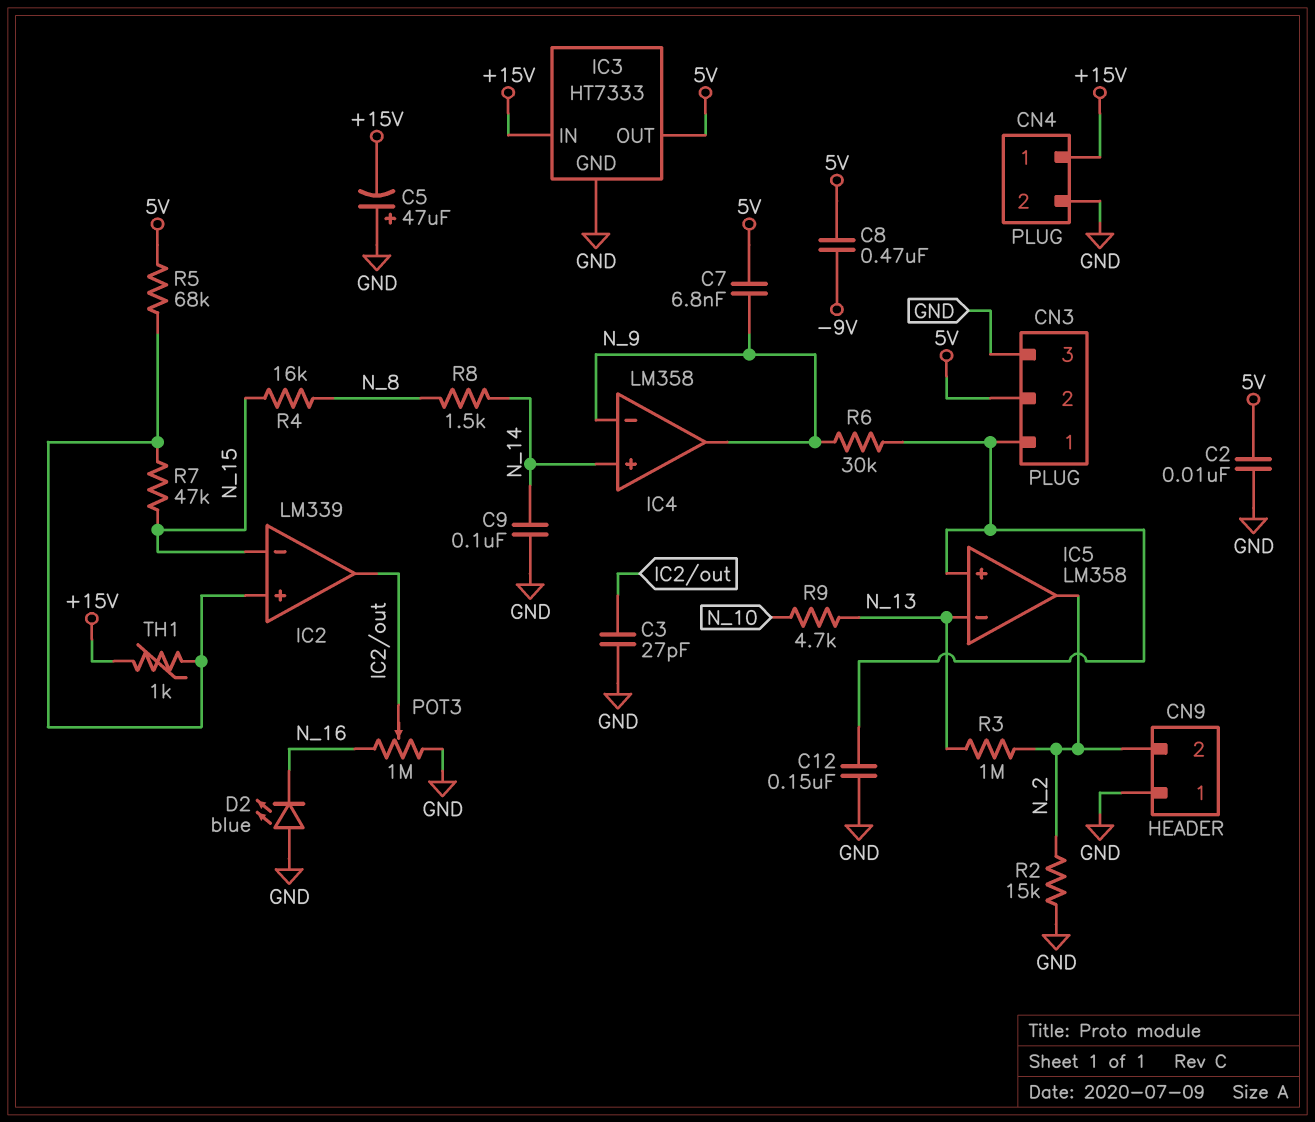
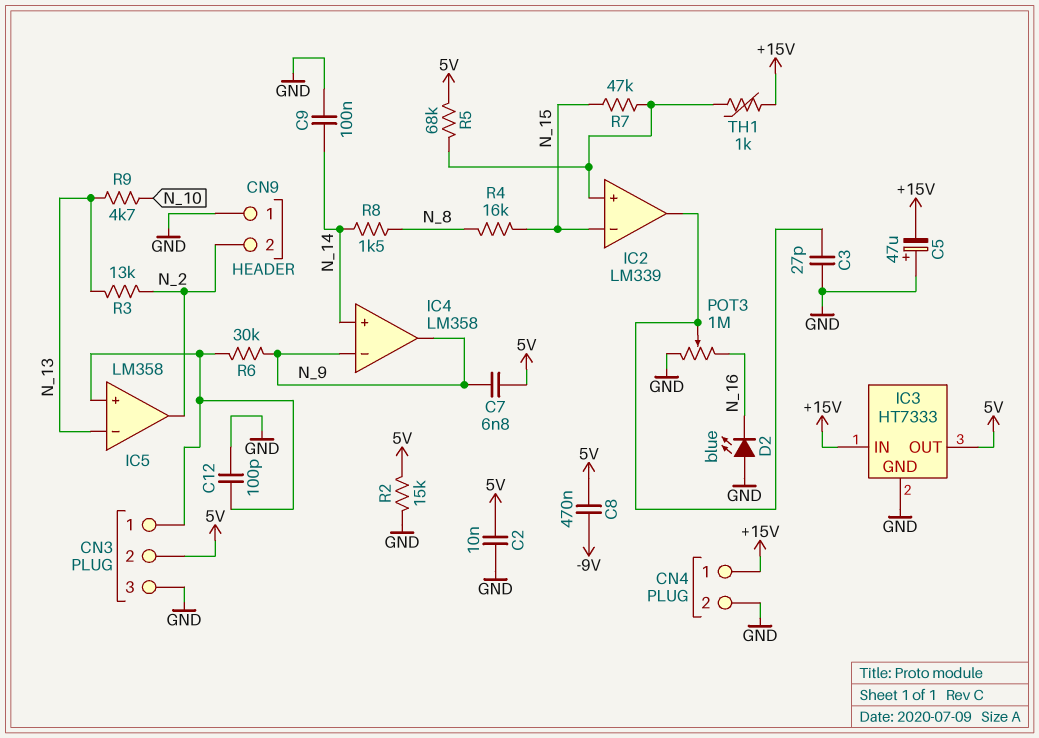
C12: 150nF (CN3/1, GND) -> 100pF (CN3/1, GND)
R2: 15k (GND, N_2) -> 15k (5V, GND)
R3: 1M (N_2, N_13) -> 13k (N_2, N_13)

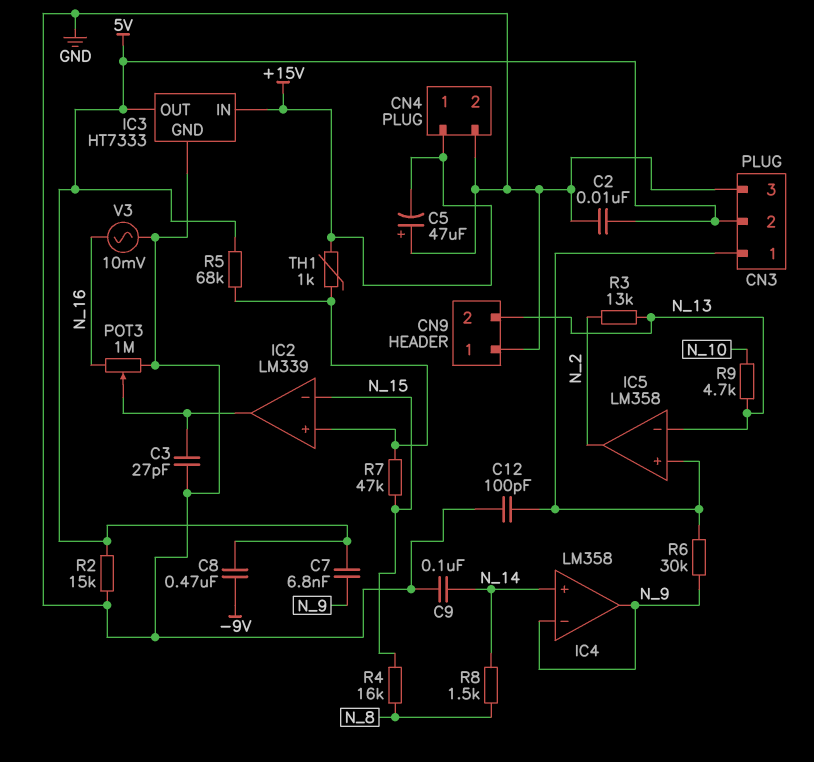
CN9 pin 2: N_2 -> N_13
D2: LED blue (A GND, K N_16) -> none
V3: none -> AC 10mV (GND, N_16)

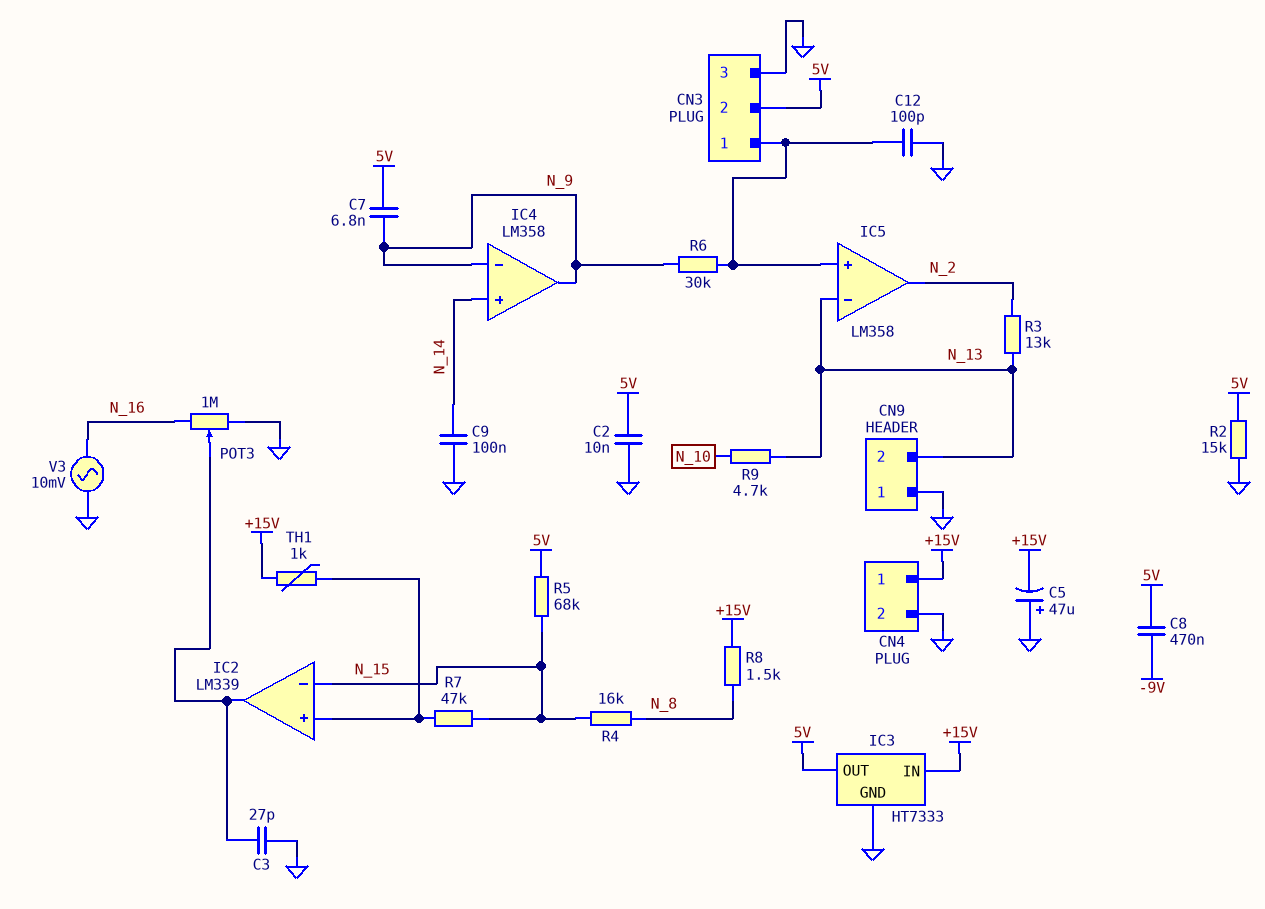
R5: 68k (5V, IC2/in+) -> 68k (5V, N_15)
R8: 1.5k (N_8, N_14) -> 1.5k (+15V, N_8)

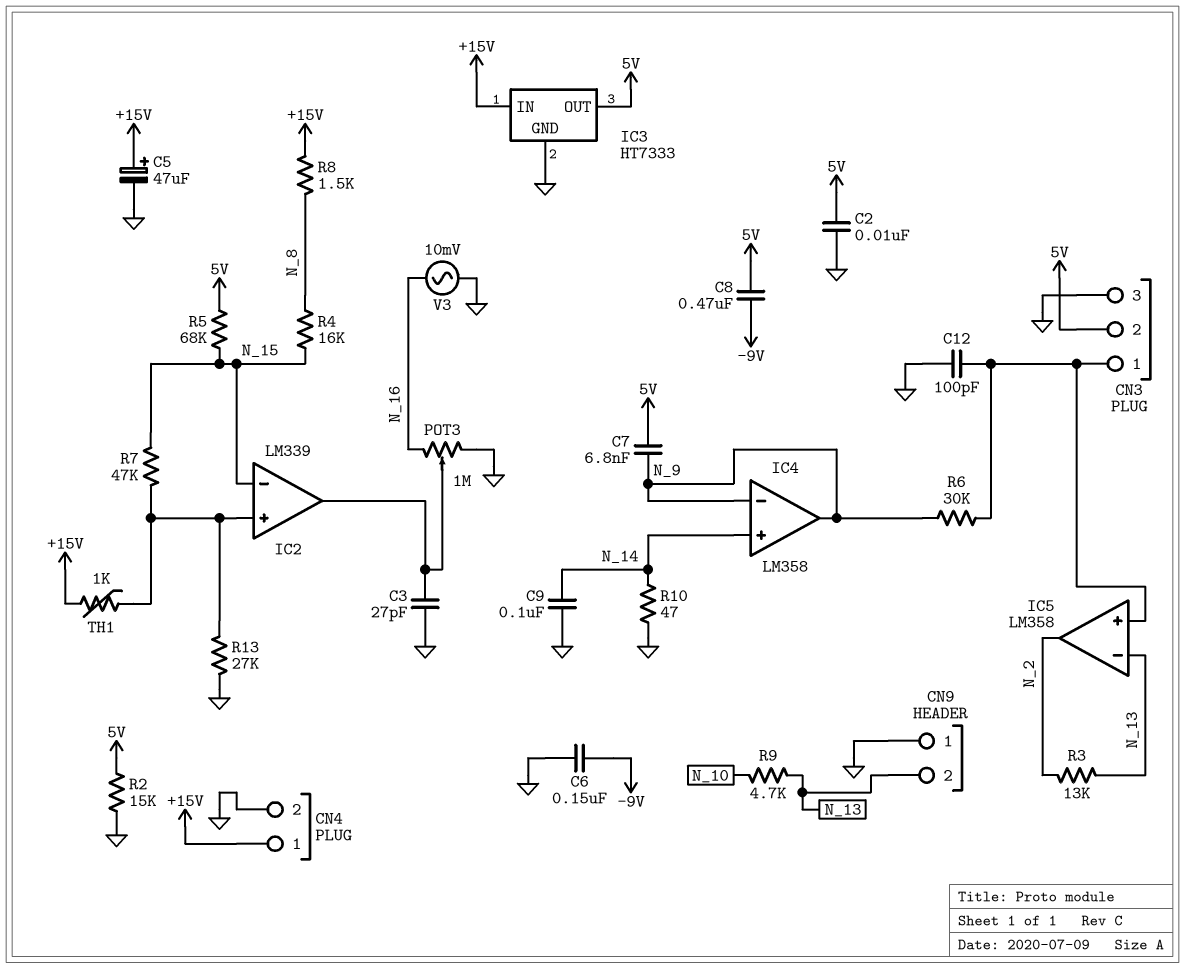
C5: 47uF (plus GND, minus +15V) -> 47uF (plus +15V, minus GND)
C6: none -> 150nF (-9V, GND)
R10: none -> 47 (GND, N_14)
R13: none -> 27k (GND, IC2/in+)

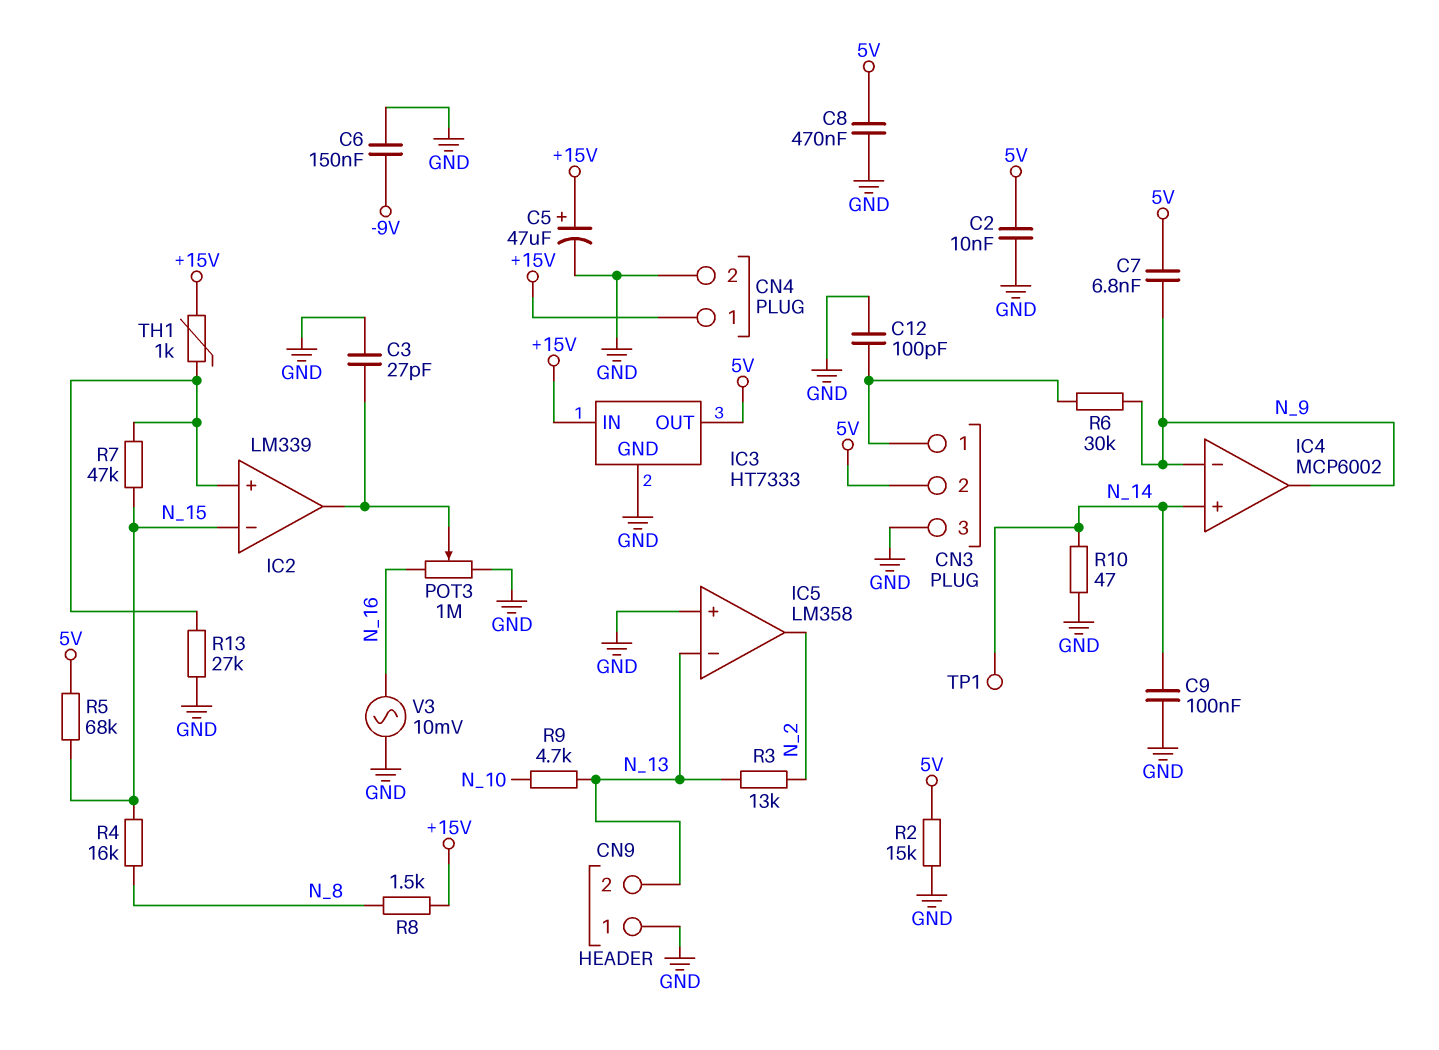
C8: 470nF (-9V, 5V) -> 470nF (5V, GND)
IC4: LM358 -> MCP6002
IC5 pin in+: CN3/1 -> GND
TP1: none -> test point (N_14)

